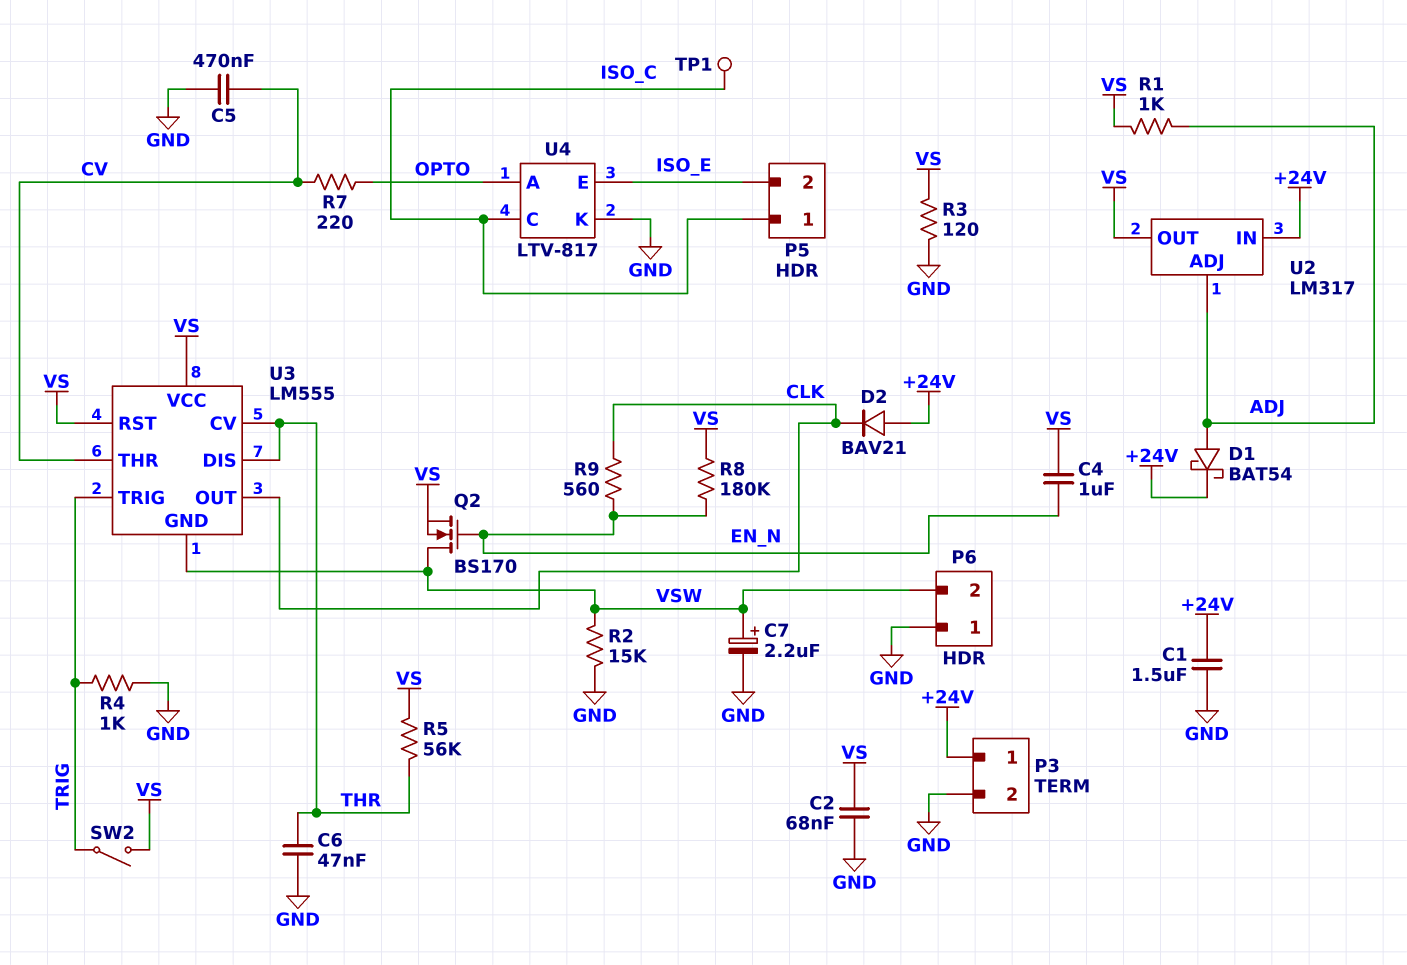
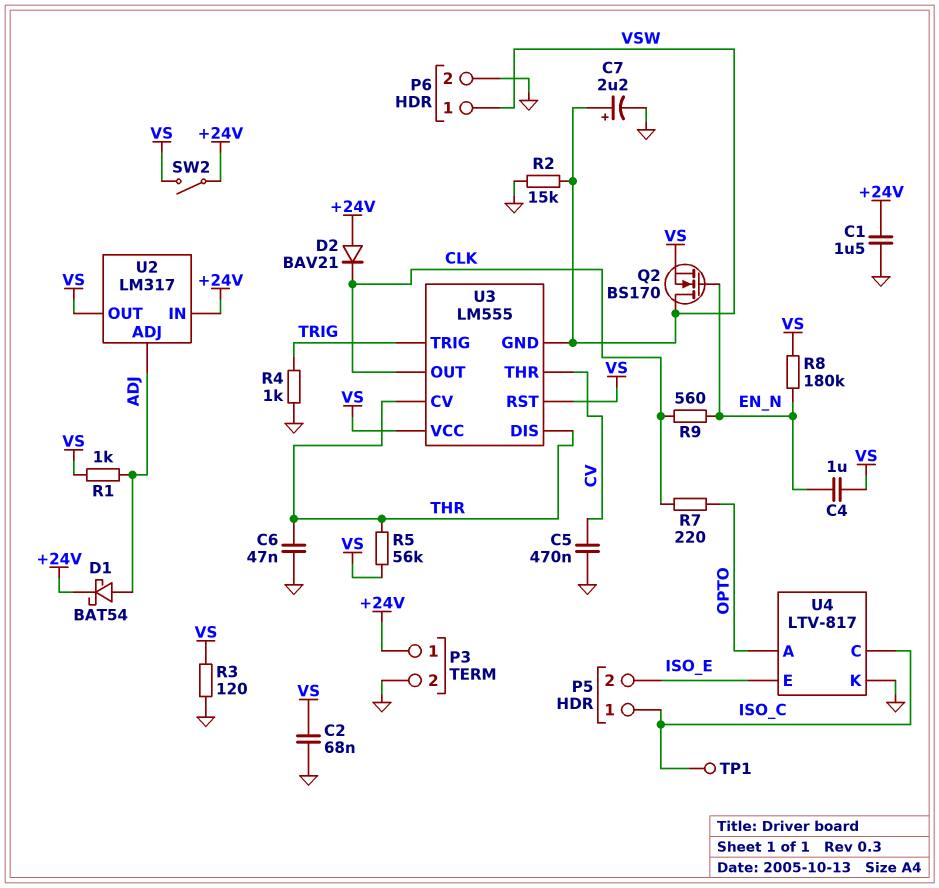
P6 pin 1: GND -> VSW
P6 pin 2: VSW -> GND
R7: 220 (CV, OPTO) -> 220 (CLK, OPTO)
SW2: switch (TRIG, VS) -> switch (+24V, VS)

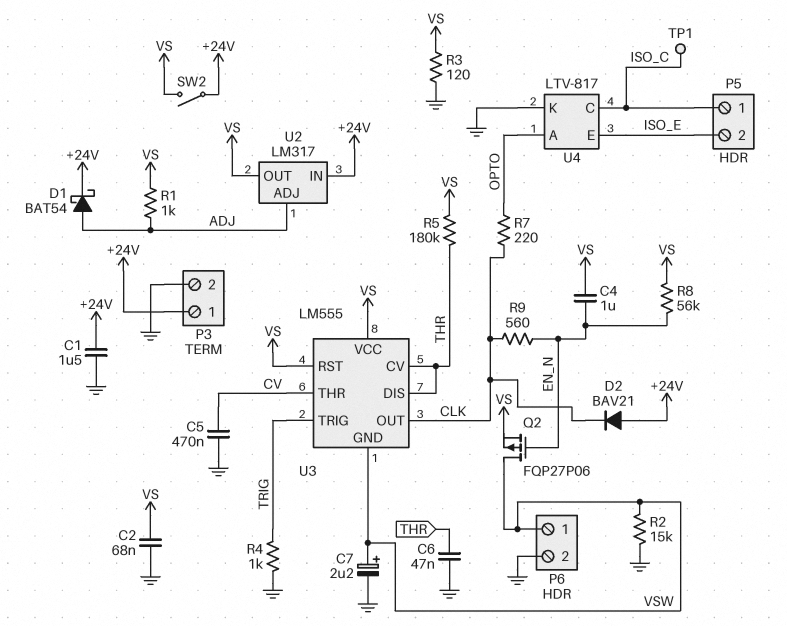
Q2: NMOS BS170 (G EN_N, D VSW, S VS) -> PMOS FQP27P06 (G EN_N, D VSW, S VS)
R5: 56k (THR, VS) -> 180k (THR, VS)
R8: 180k (EN_N, VS) -> 56k (EN_N, VS)

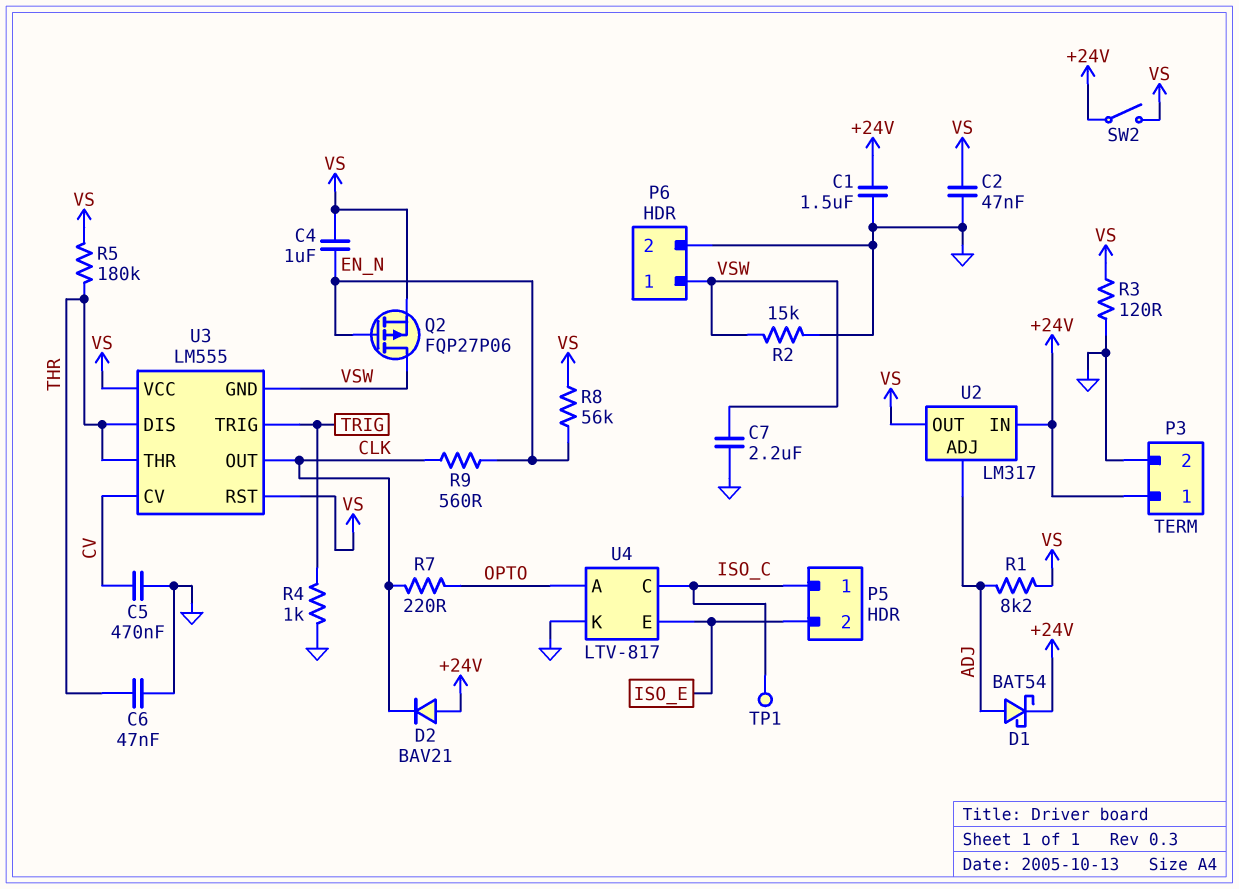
C2: 68nF (GND, VS) -> 47nF (GND, VS)
C7: 2.2uF (plus VSW, minus GND) -> 2.2uF (GND, VSW)
R1: 1k (ADJ, VS) -> 8.2k (ADJ, VS)
U3 pin CV: THR -> CV
U3 pin THR: CV -> THR

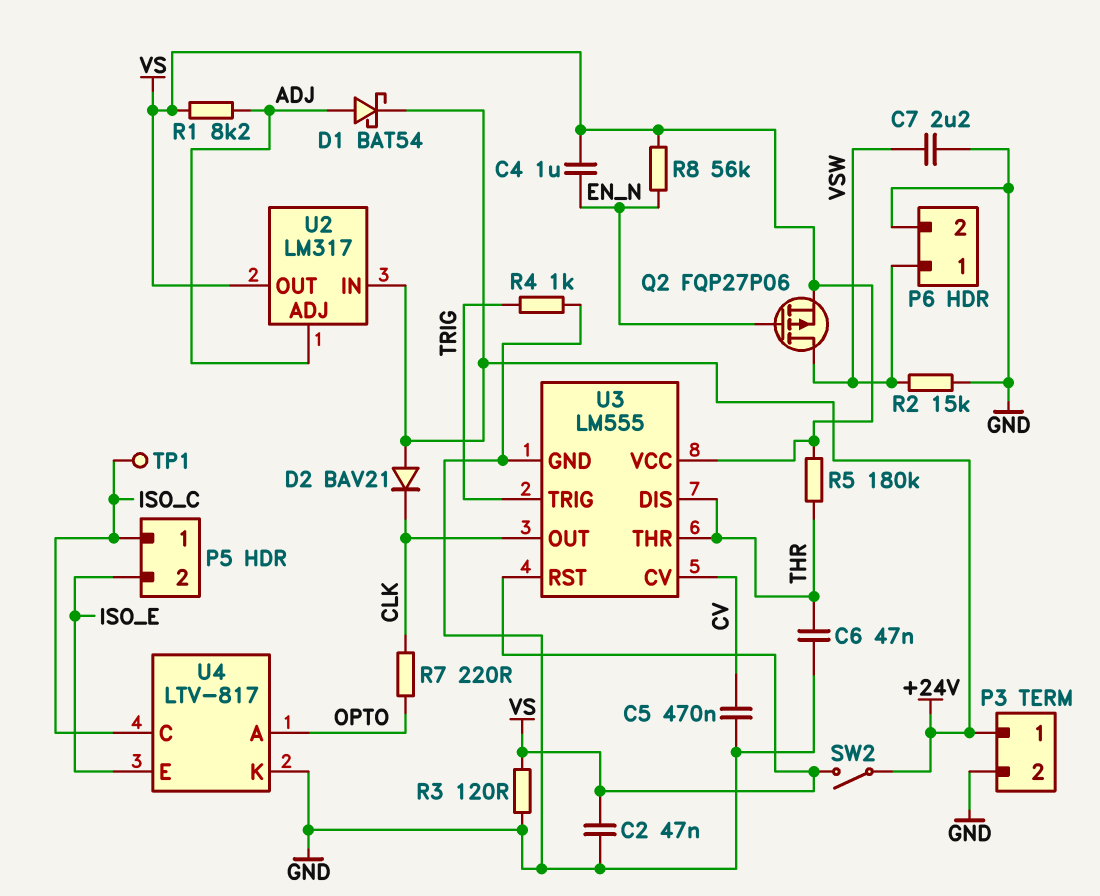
C1: 1.5uF (+24V, GND) -> none
R9: 560 (CLK, EN_N) -> none
U3 pin GND: VSW -> GND

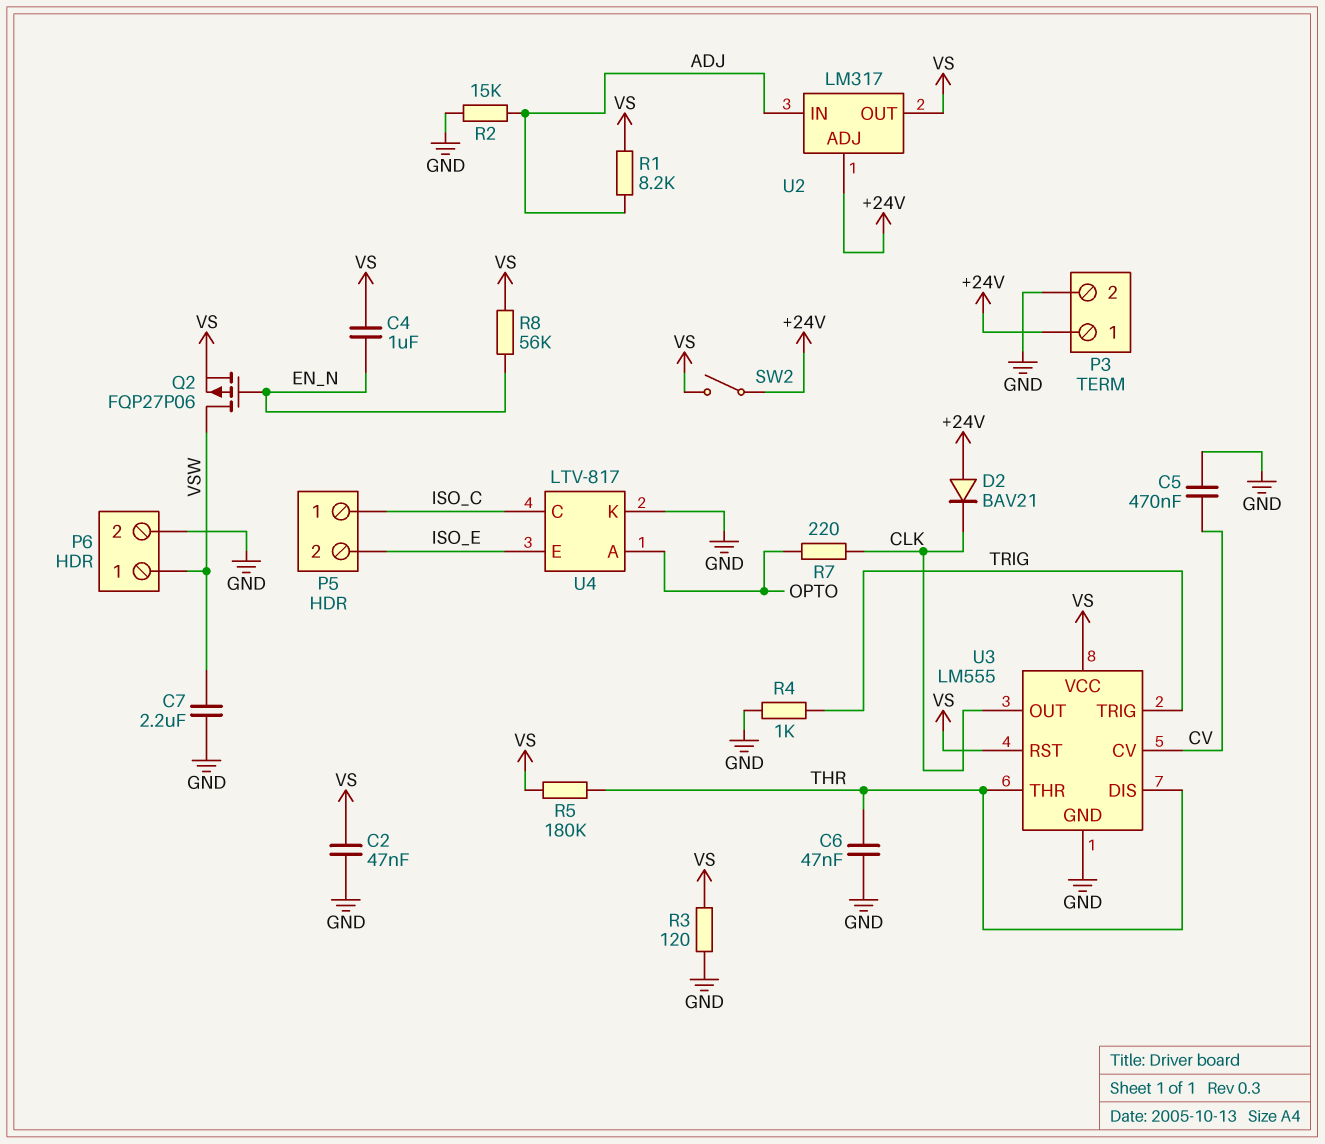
D1: schottky BAT54 (A ADJ, K +24V) -> none
R2: 15k (GND, VSW) -> 15k (ADJ, GND)
TP1: test point (ISO_C) -> none
U2 pin ADJ: ADJ -> +24V
U2 pin IN: +24V -> ADJ

